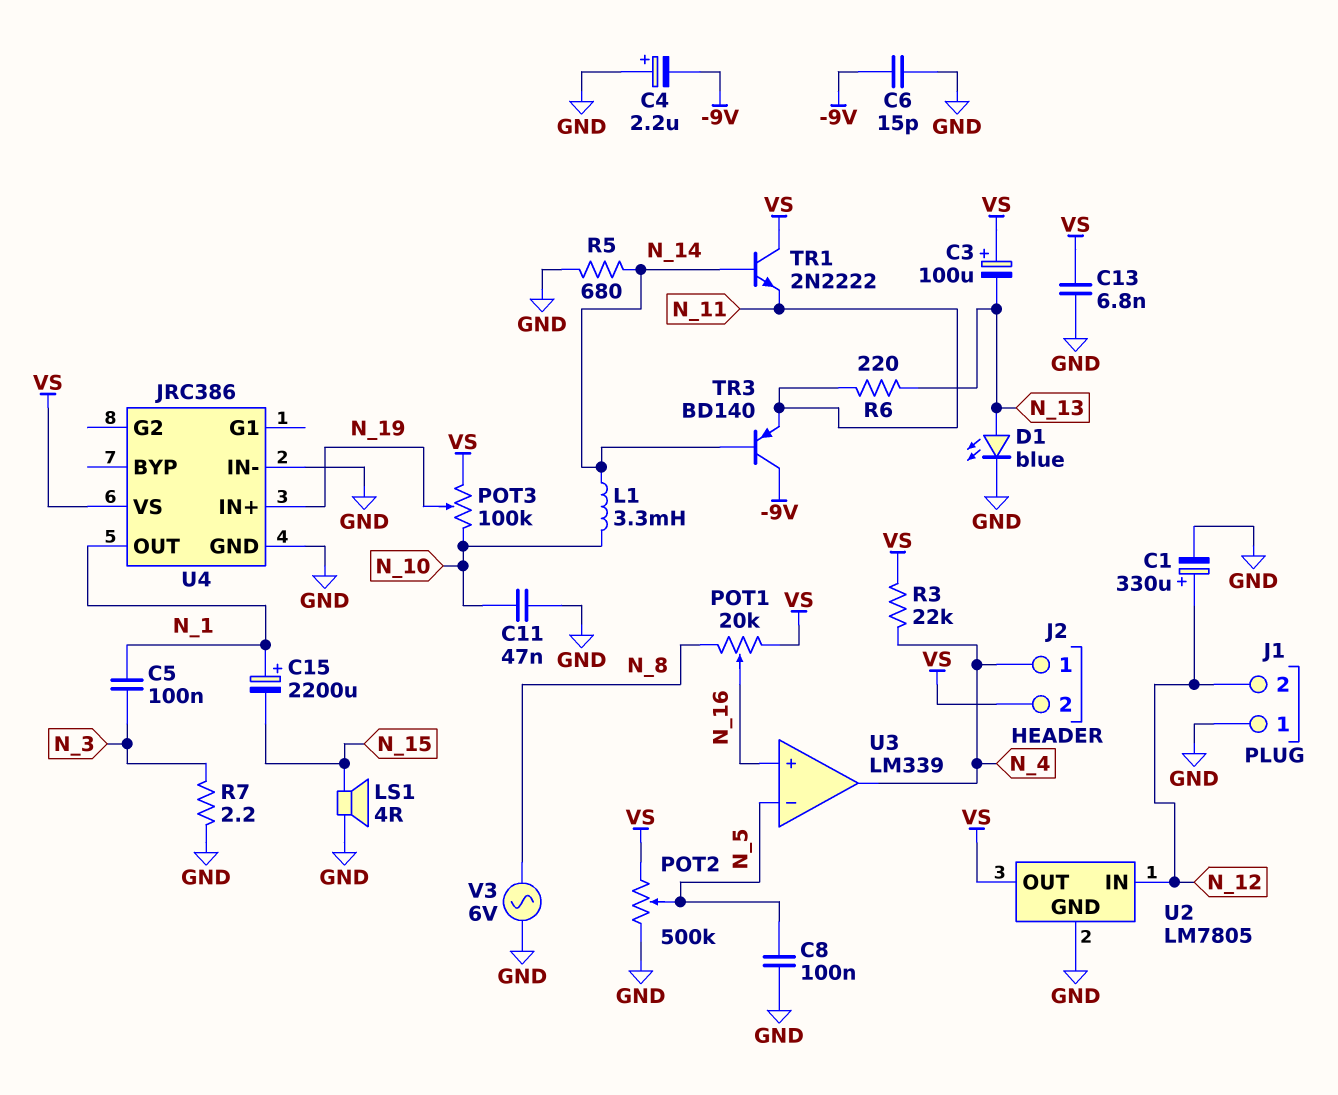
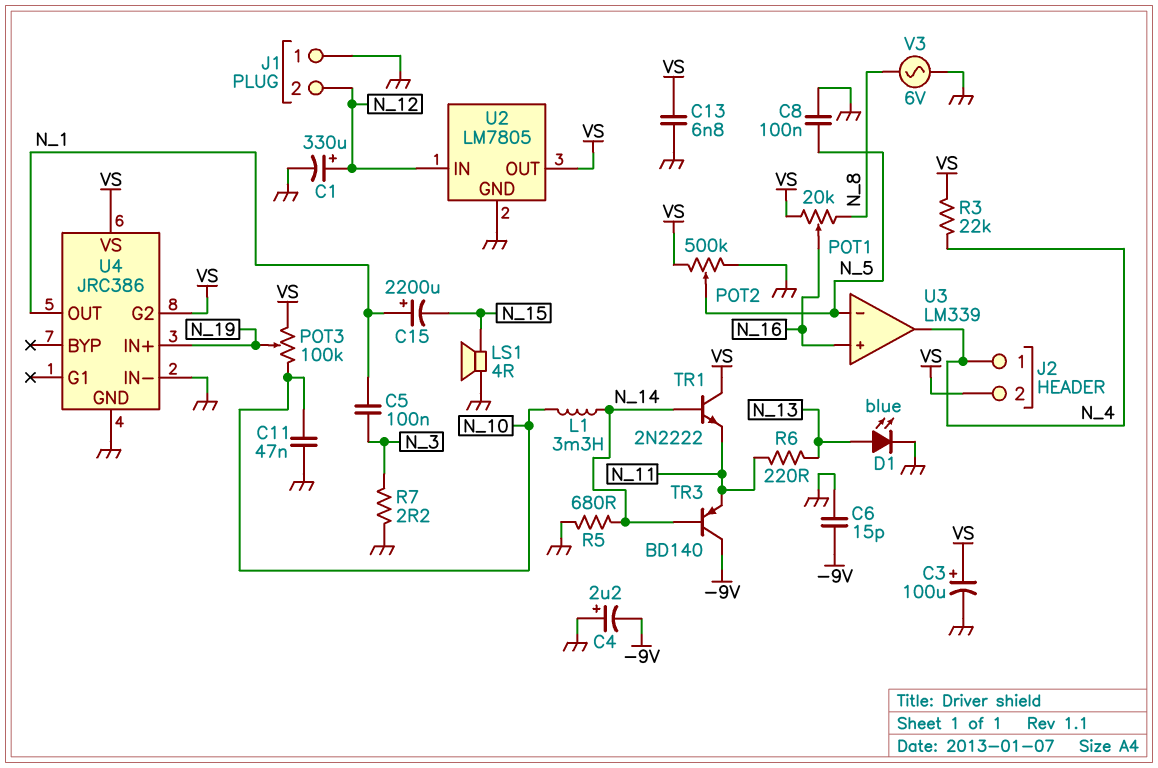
C3: 100uF (plus VS, minus N_13) -> 100uF (plus VS, minus GND)
U4 pin G2: none -> VS

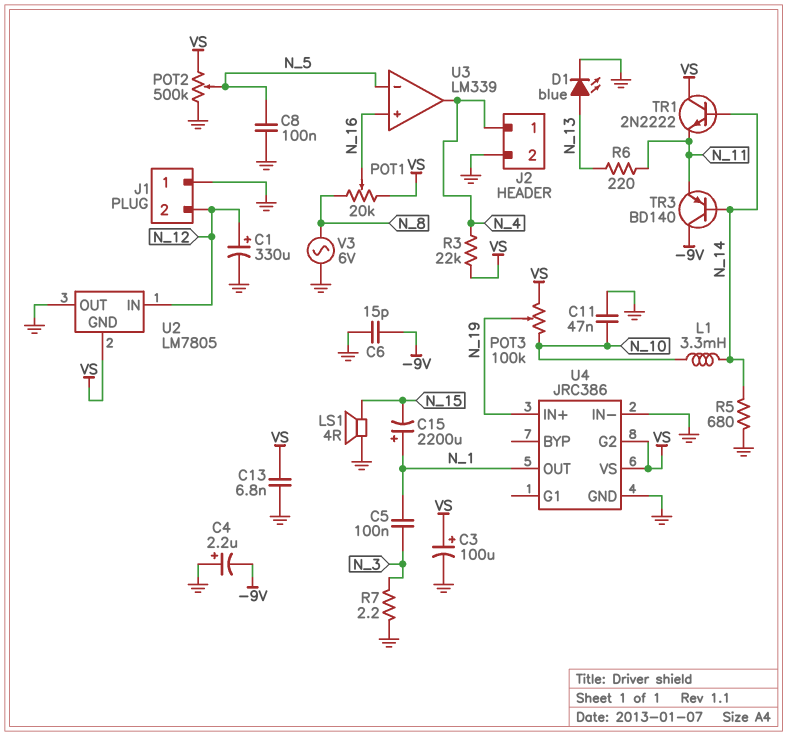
J2 pin 2: VS -> GND
U2 pin GND: GND -> VS
U2 pin OUT: VS -> GND

